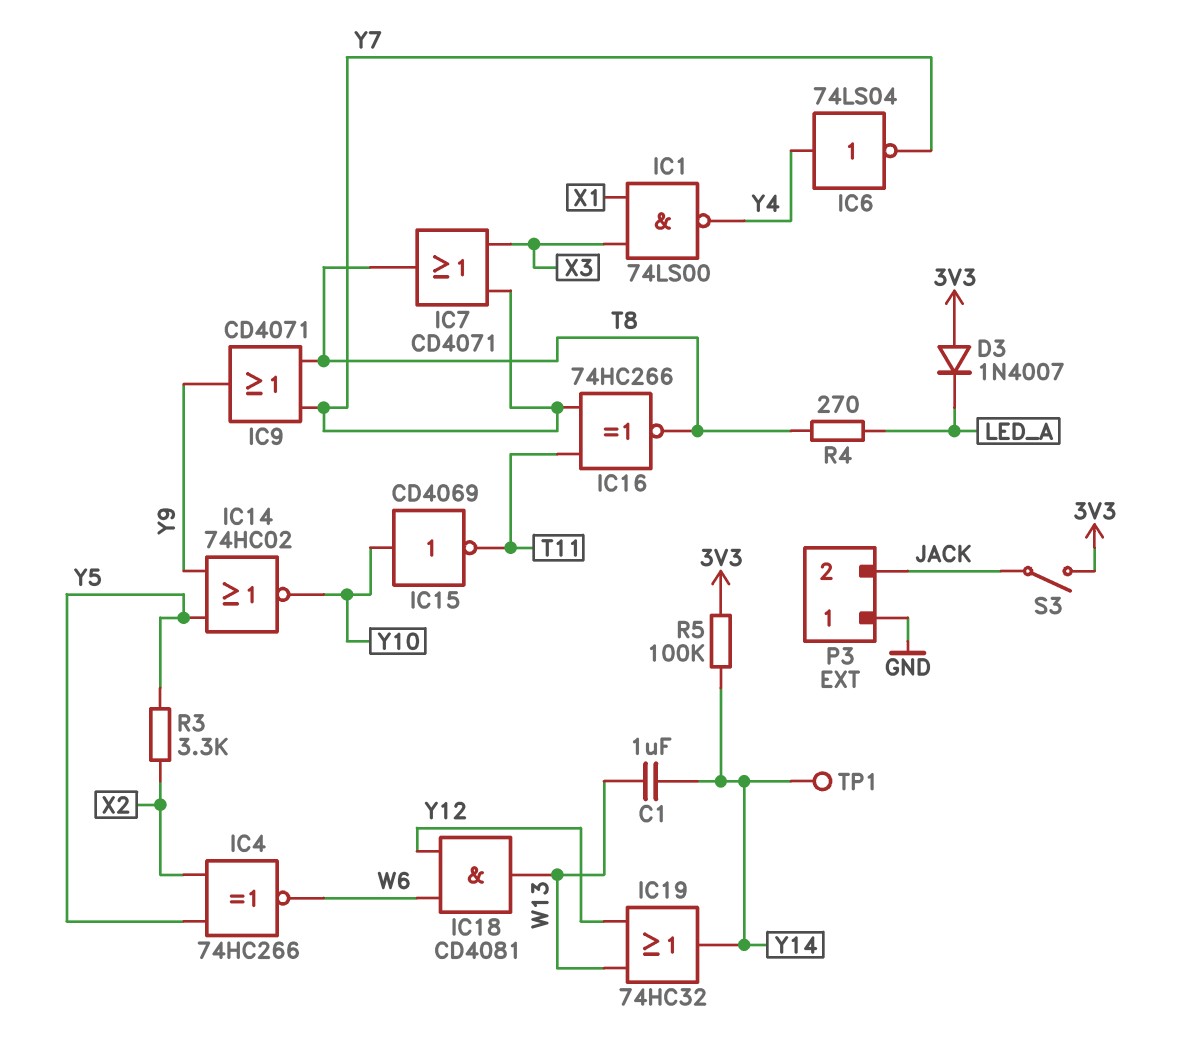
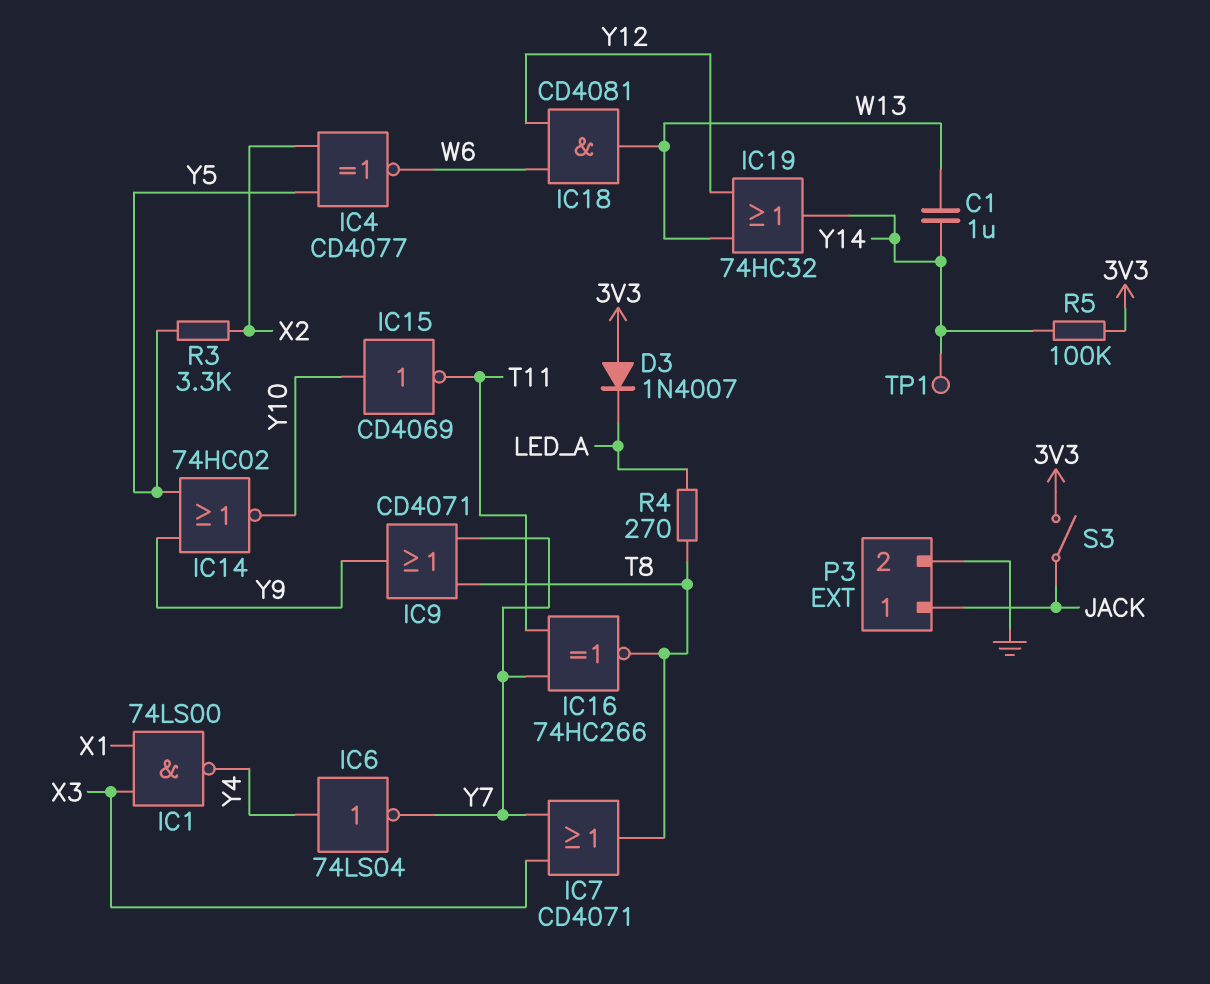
IC4: XNOR 74HC266 (in X2, in Y5, out W6) -> XNOR CD4077 (in X2, in Y5, out W6)
P3 pin 1: GND -> JACK
P3 pin 2: JACK -> GND

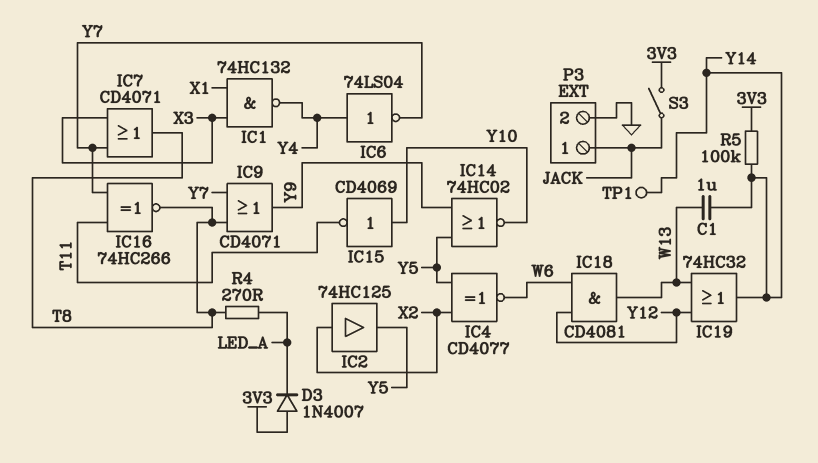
IC1: NAND 74LS00 (in X1, in X3, out Y4) -> NAND 74HC132 (in X1, in X3, out Y4)
IC2: none -> buffer 74HC125 (in X2, out Y5)
R3: 3.3k (X2, Y5) -> none

